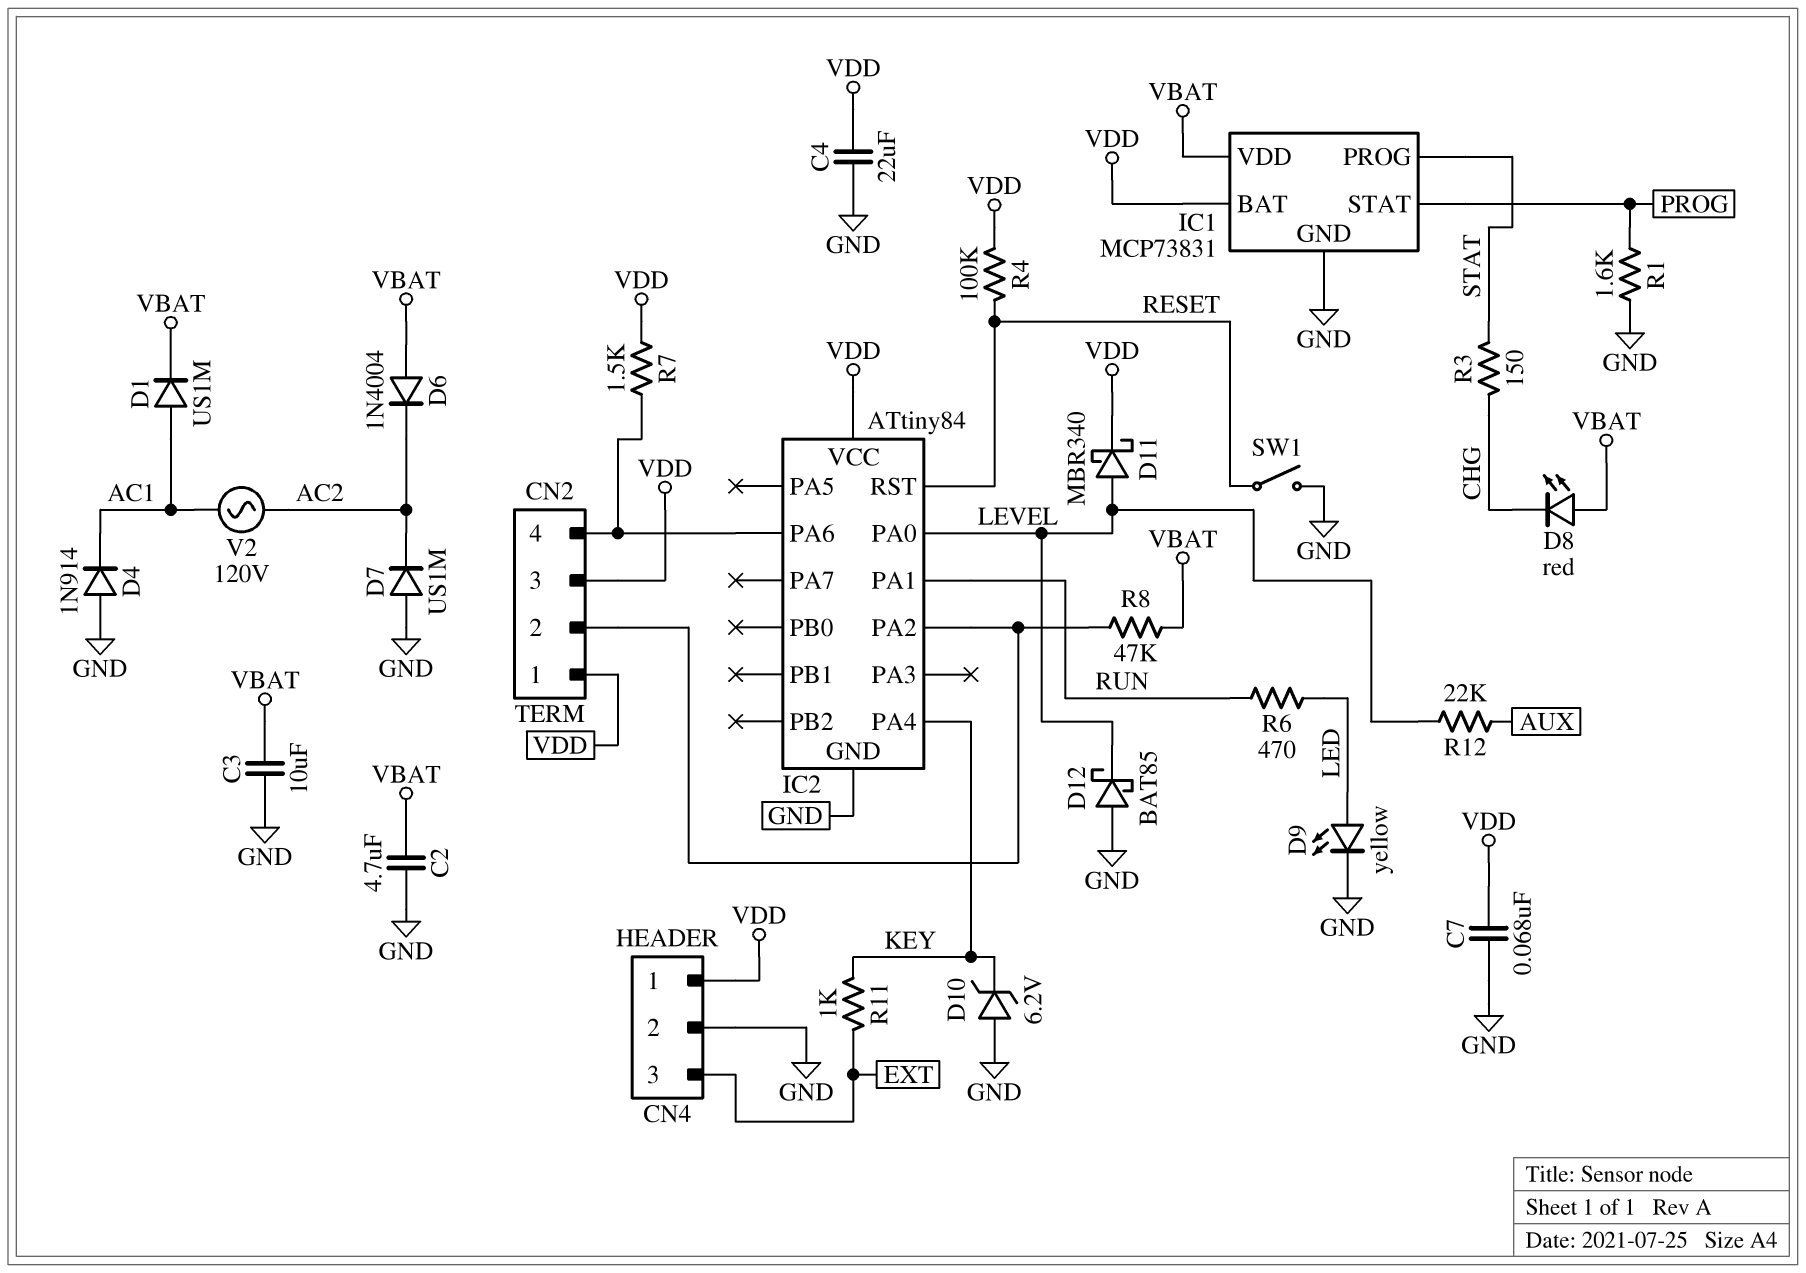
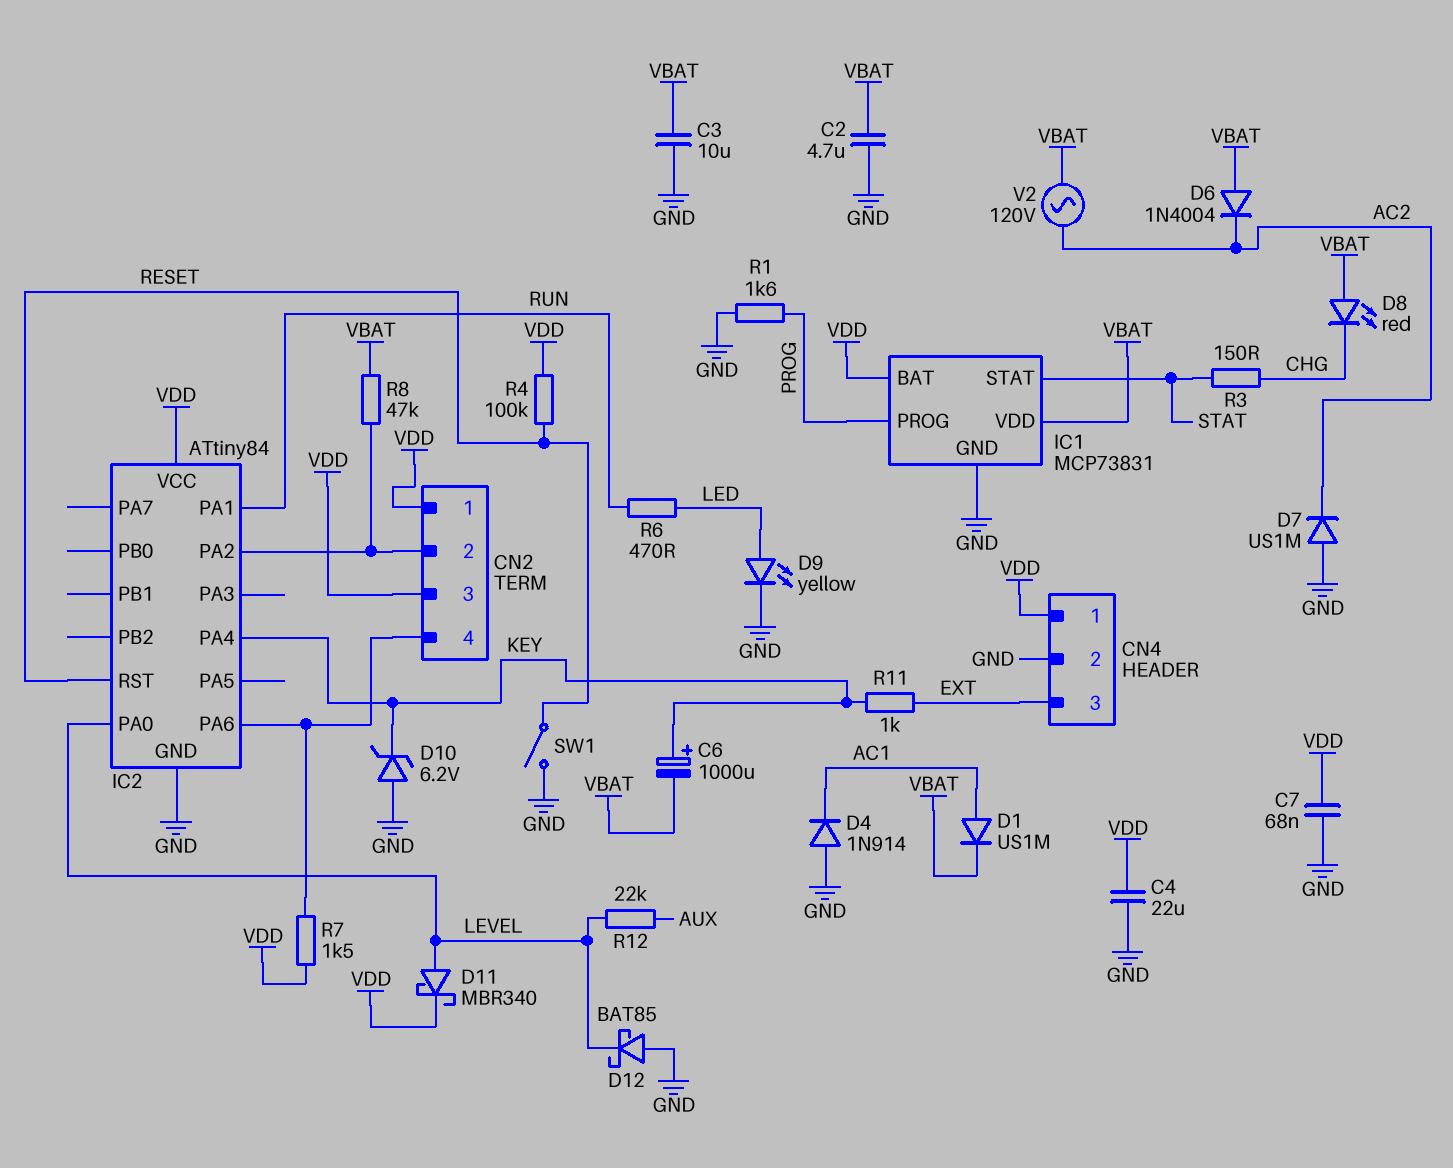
C6: none -> 1000uF (plus KEY, minus VBAT)
IC1 pin PROG: STAT -> PROG
IC1 pin STAT: PROG -> STAT
V2: AC 120V (AC1, AC2) -> AC 120V (AC2, VBAT)

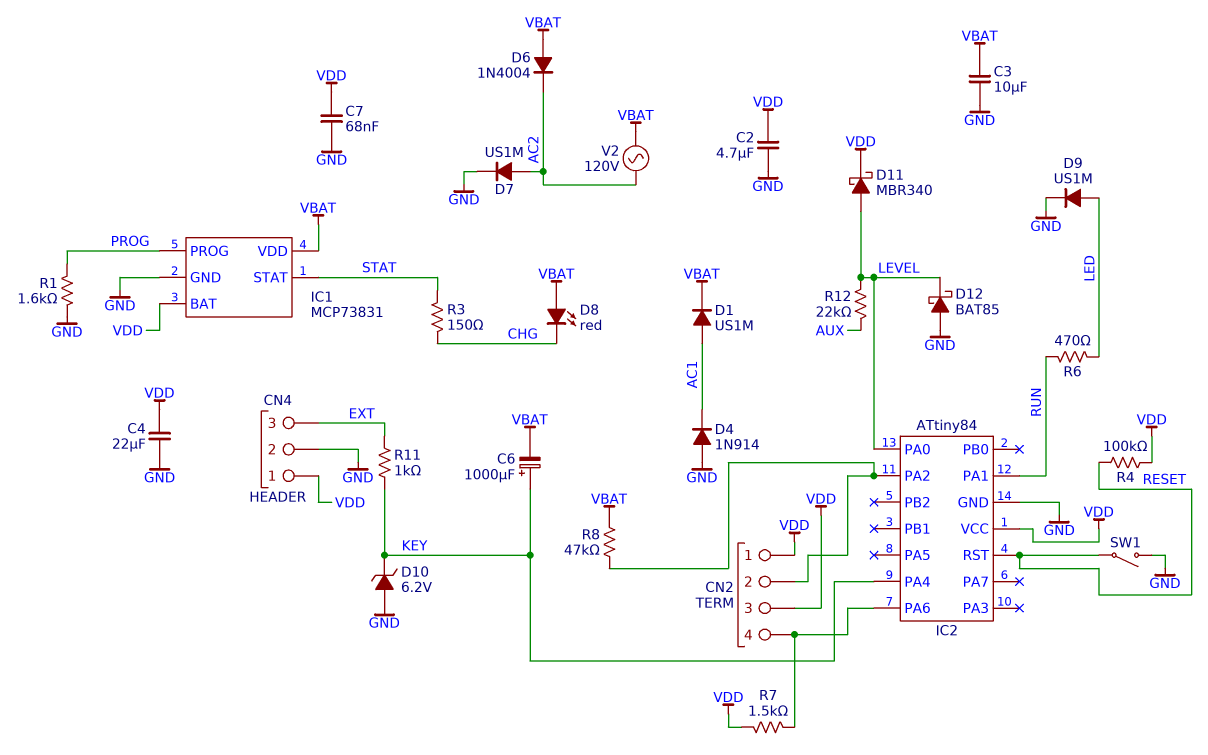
C2: 4.7uF (GND, VBAT) -> 4.7uF (GND, VDD)
D7: diode US1M (A GND, K AC2) -> diode US1M (A AC2, K GND)
D9: LED yellow (A LED, K GND) -> diode US1M (A LED, K GND)

